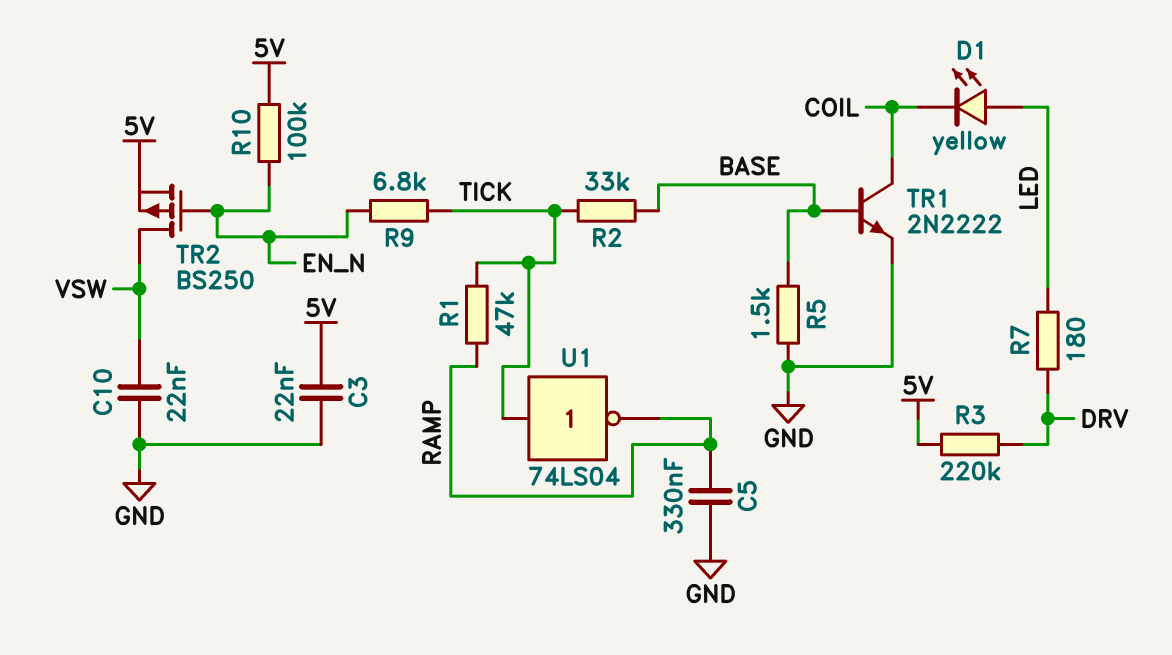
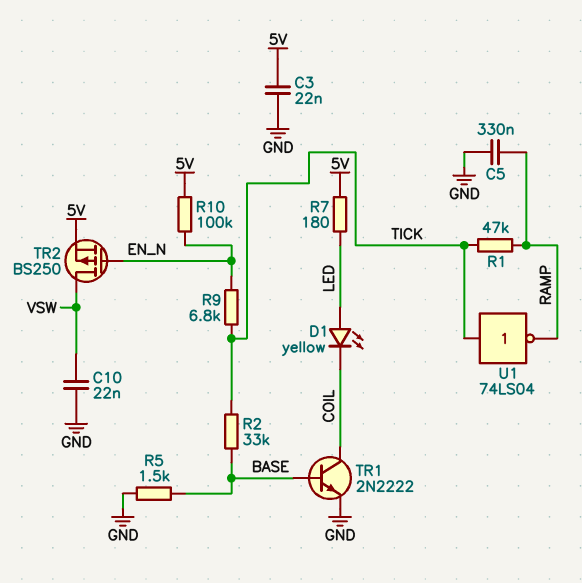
R3: 220k (5V, DRV) -> none
R7: 180 (DRV, LED) -> 180 (5V, LED)

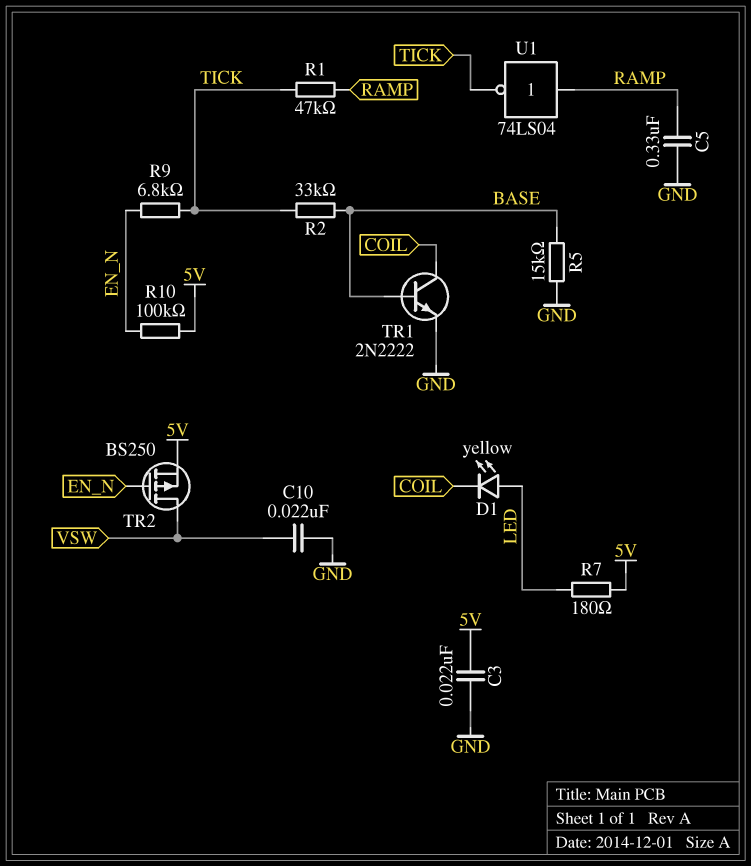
R5: 1.5k (BASE, GND) -> 15k (BASE, GND)
U1: NOT 74LS04 (in TICK, out RAMP) -> NOT 74LS04 (in RAMP, out TICK)

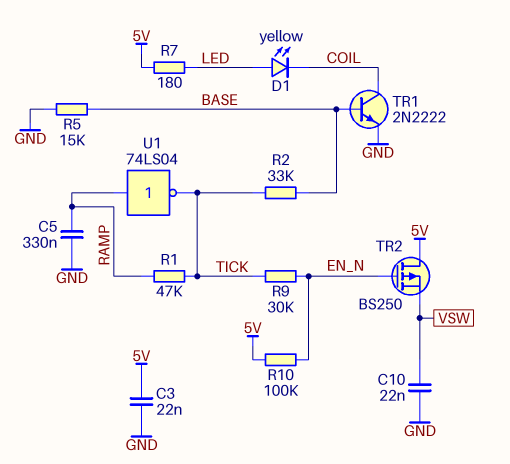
R9: 6.8k (EN_N, TICK) -> 30k (EN_N, TICK)
TR2: PMOS BS250 (G EN_N, D VSW, S 5V) -> PMOS BS250 (G EN_N, D 5V, S VSW)

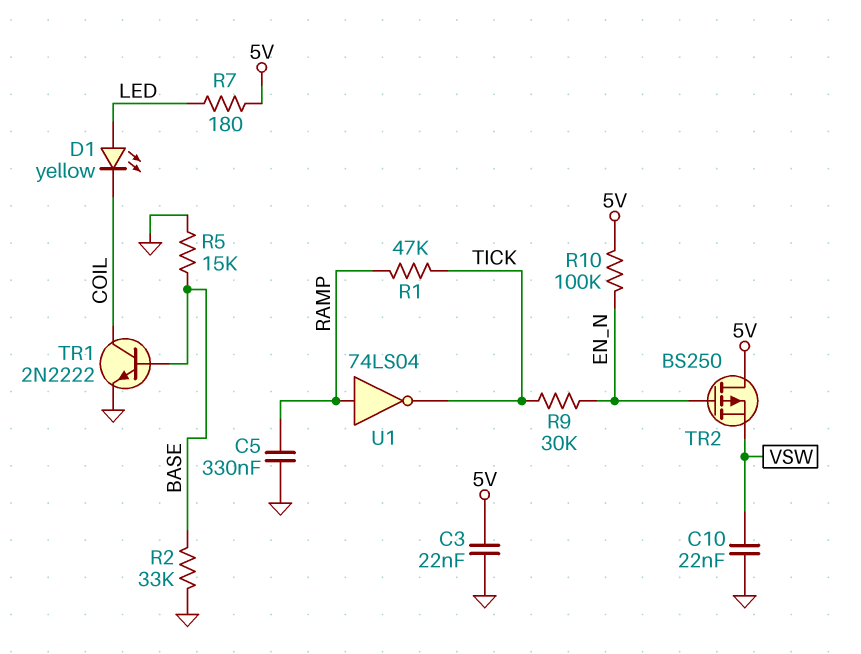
R2: 33k (BASE, TICK) -> 33k (BASE, GND)

